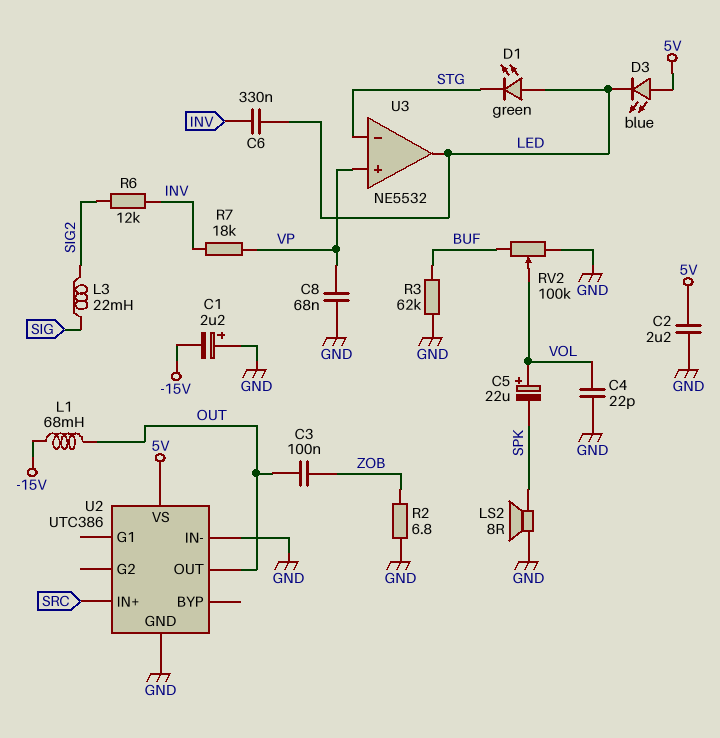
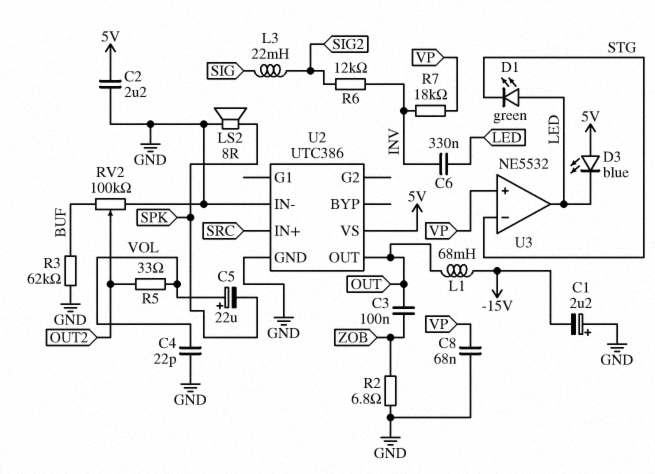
R5: none -> 33 (OUT2, VOL)
RV2: 100k (BUF, GND, wiper VOL) -> 100k (BUF, GND, wiper OUT2)

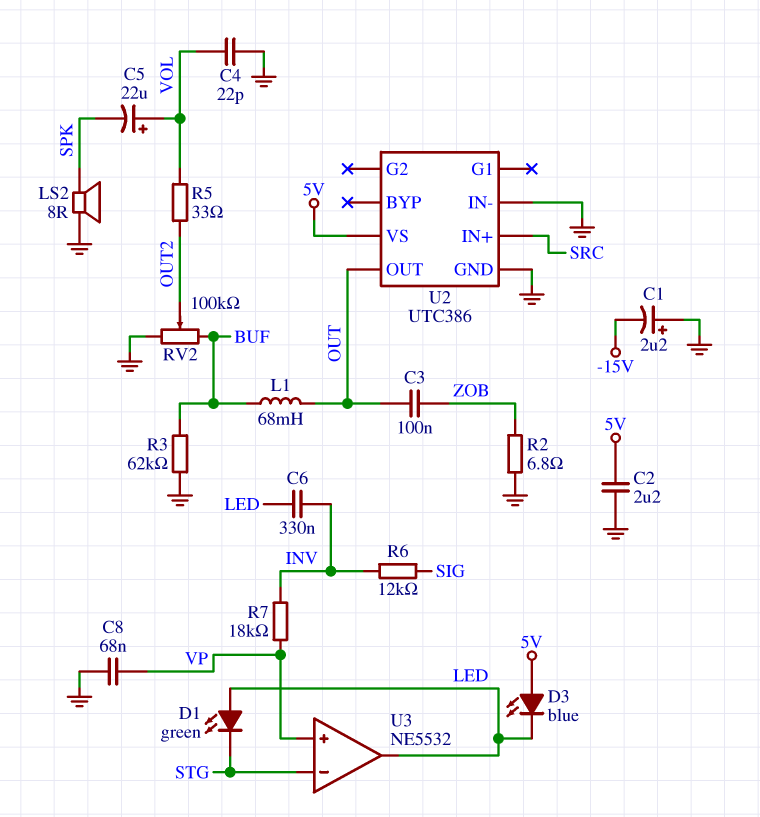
L1: 68mH (-15V, OUT) -> 68mH (BUF, OUT)
L3: 22mH (SIG, SIG2) -> none
R6: 12k (INV, SIG2) -> 12k (INV, SIG)

